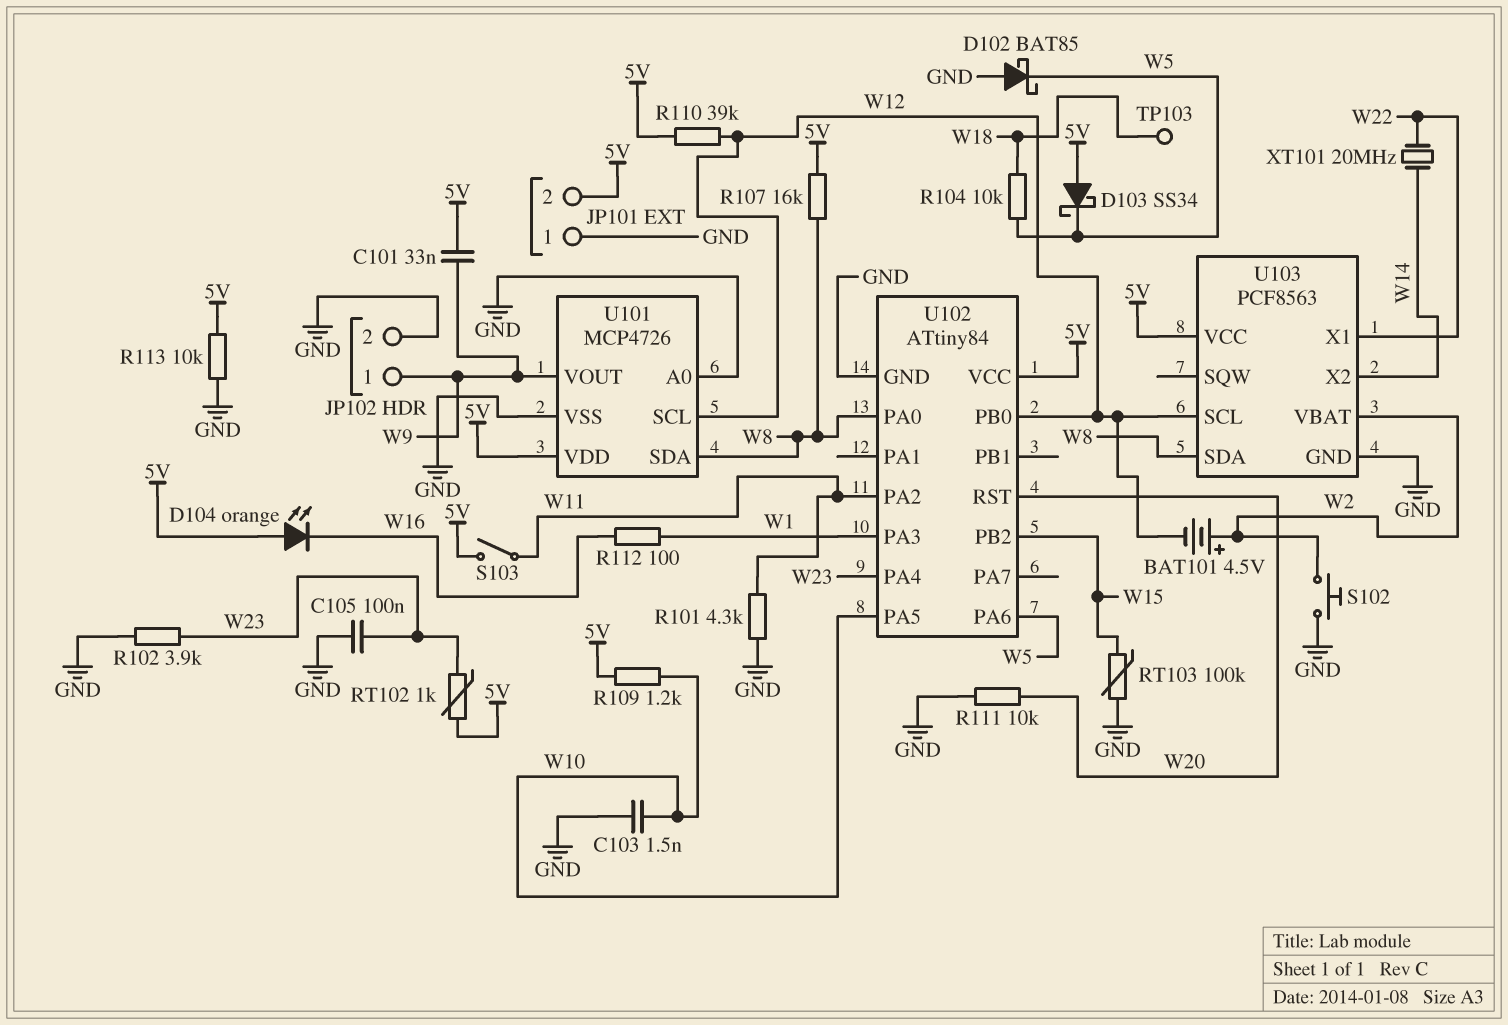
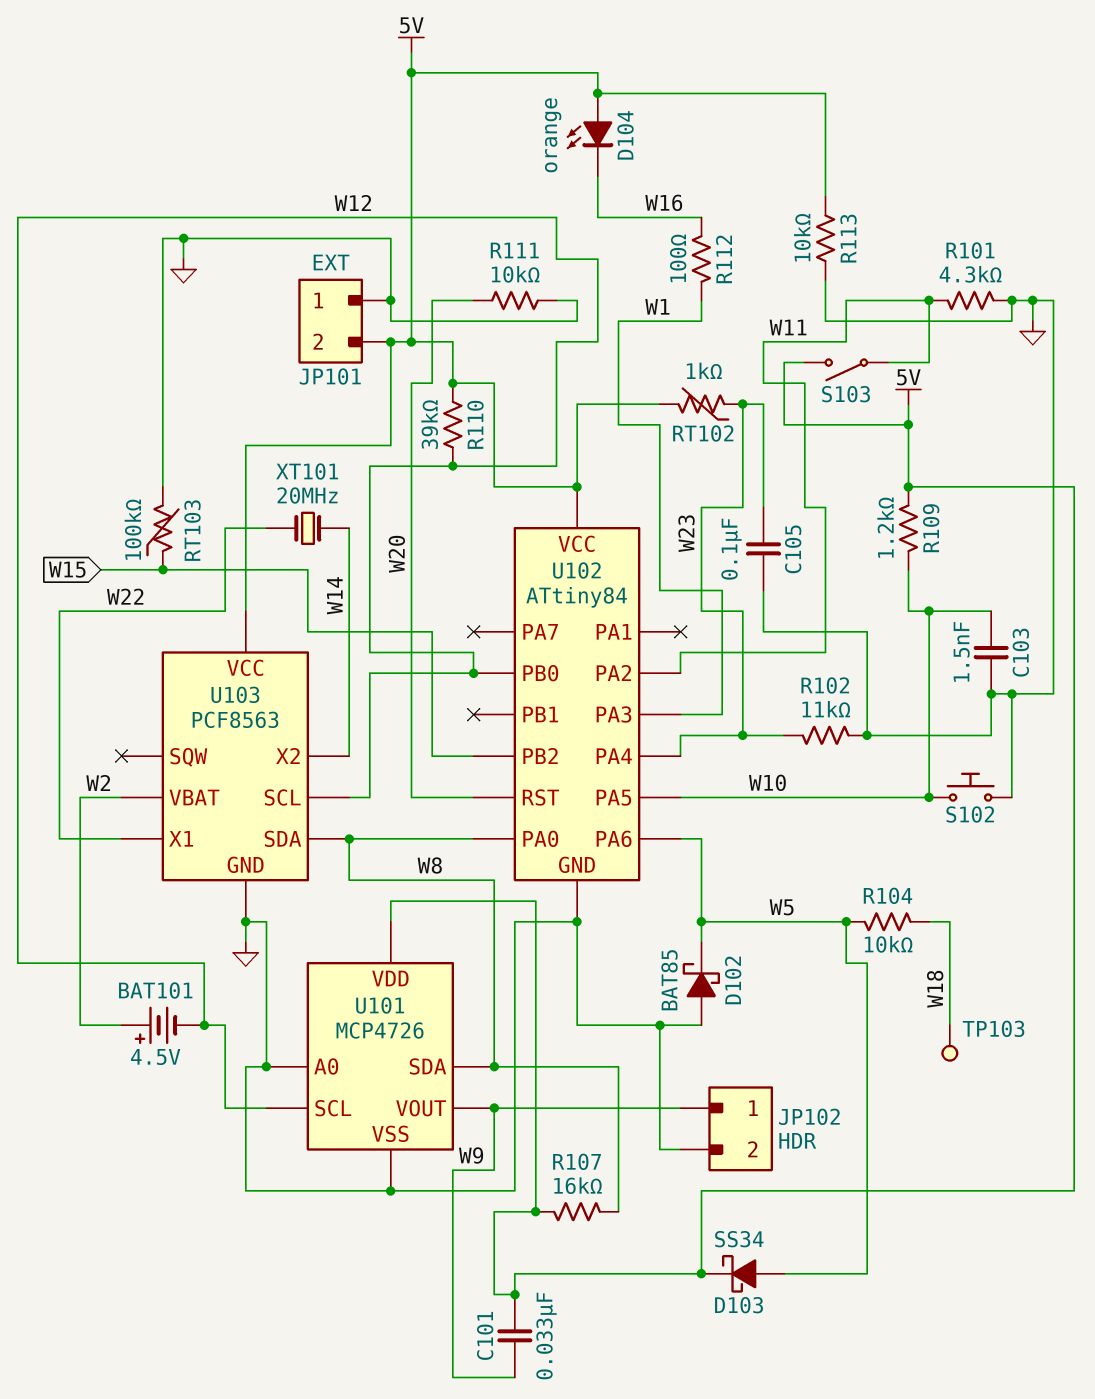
D103: schottky SS34 (A 5V, K W5) -> schottky SS34 (A W5, K 5V)
R102: 3.9k (GND, W23) -> 11k (GND, W23)
S102: button (GND, W2) -> button (GND, W10)

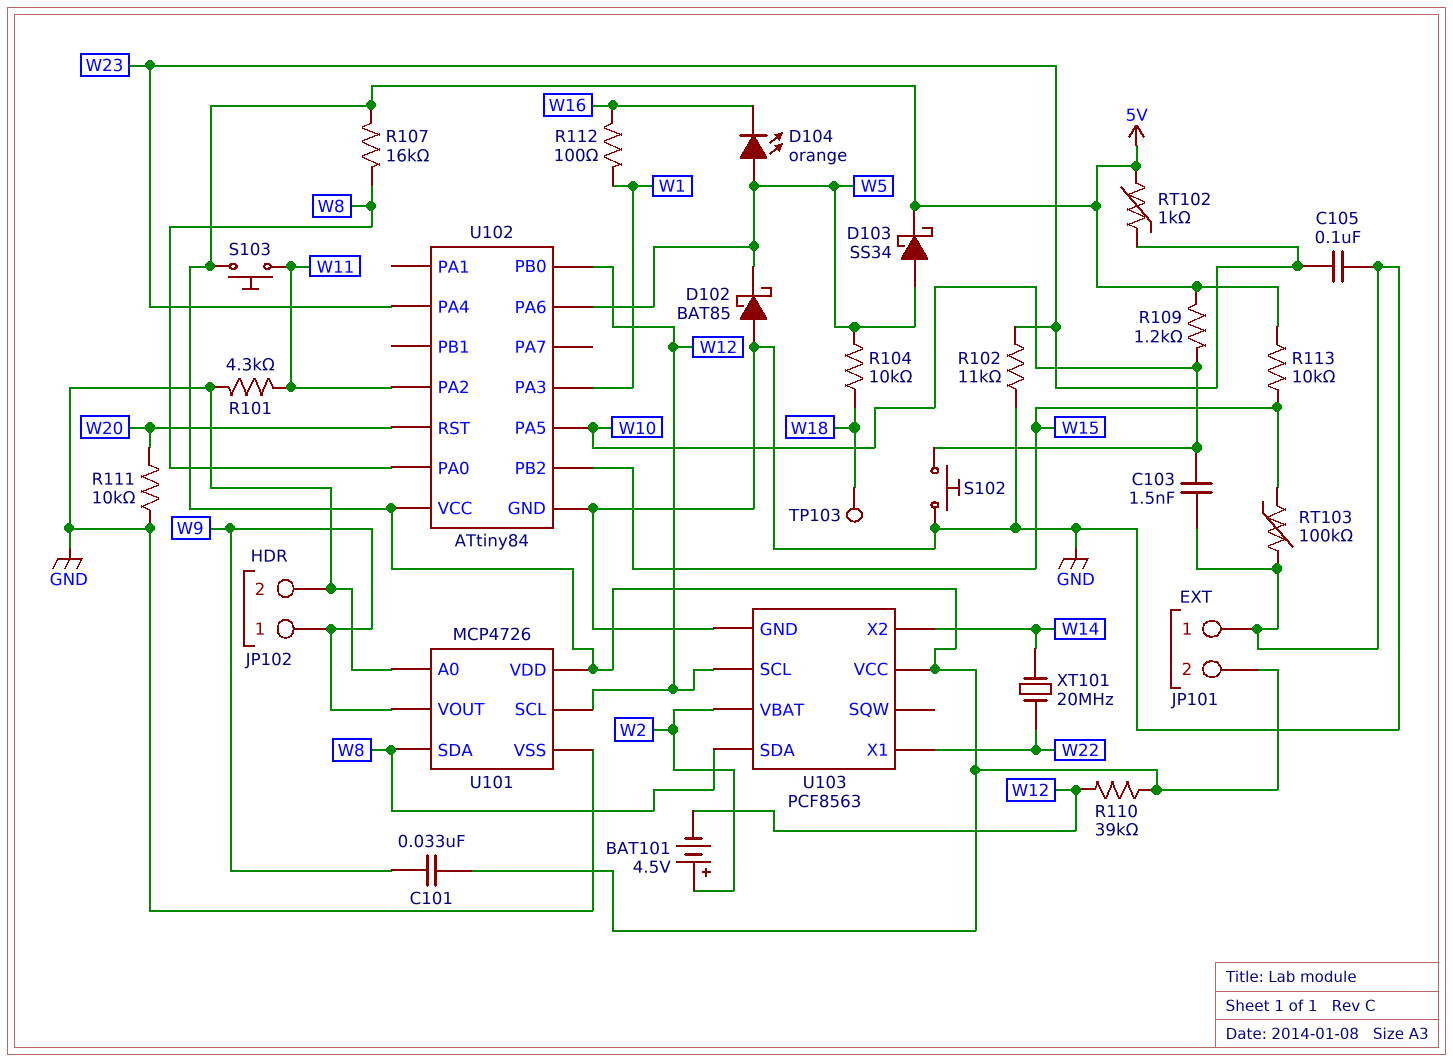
D104: LED orange (A 5V, K W16) -> LED orange (A W5, K W16)
R113: 10k (5V, GND) -> 10k (5V, W15)
S103: switch (5V, W11) -> button (5V, W11)

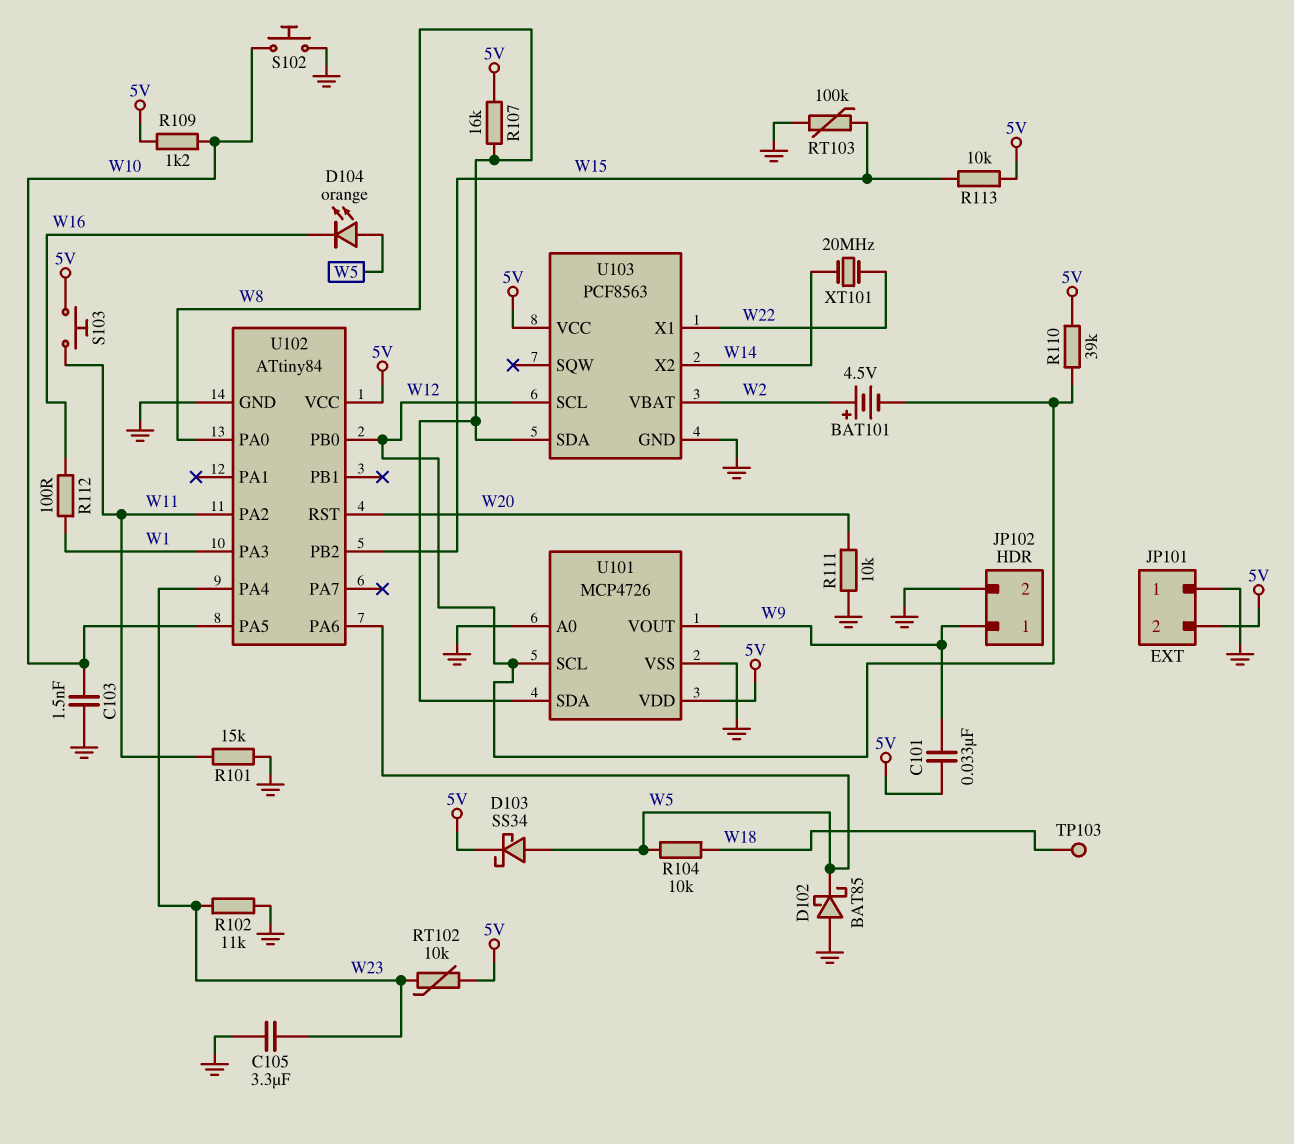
C105: 100nF (GND, W23) -> 3.3uF (GND, W23)
R101: 4.3k (GND, W11) -> 15k (GND, W11)
RT102: 1k (5V, W23) -> 10k (5V, W23)

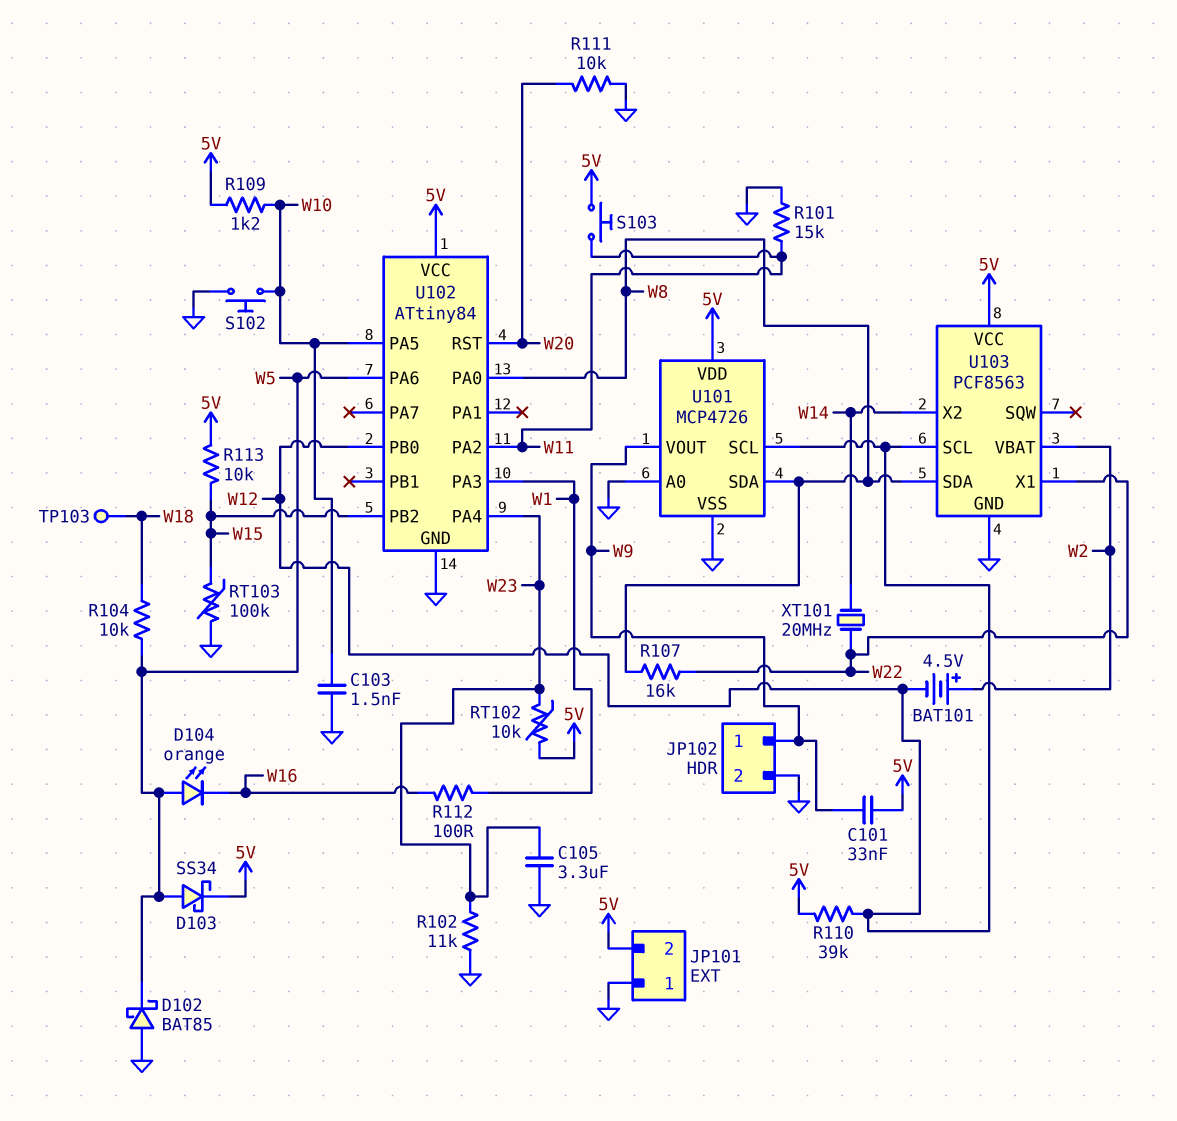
R107: 16k (5V, W8) -> 16k (W8, W22)

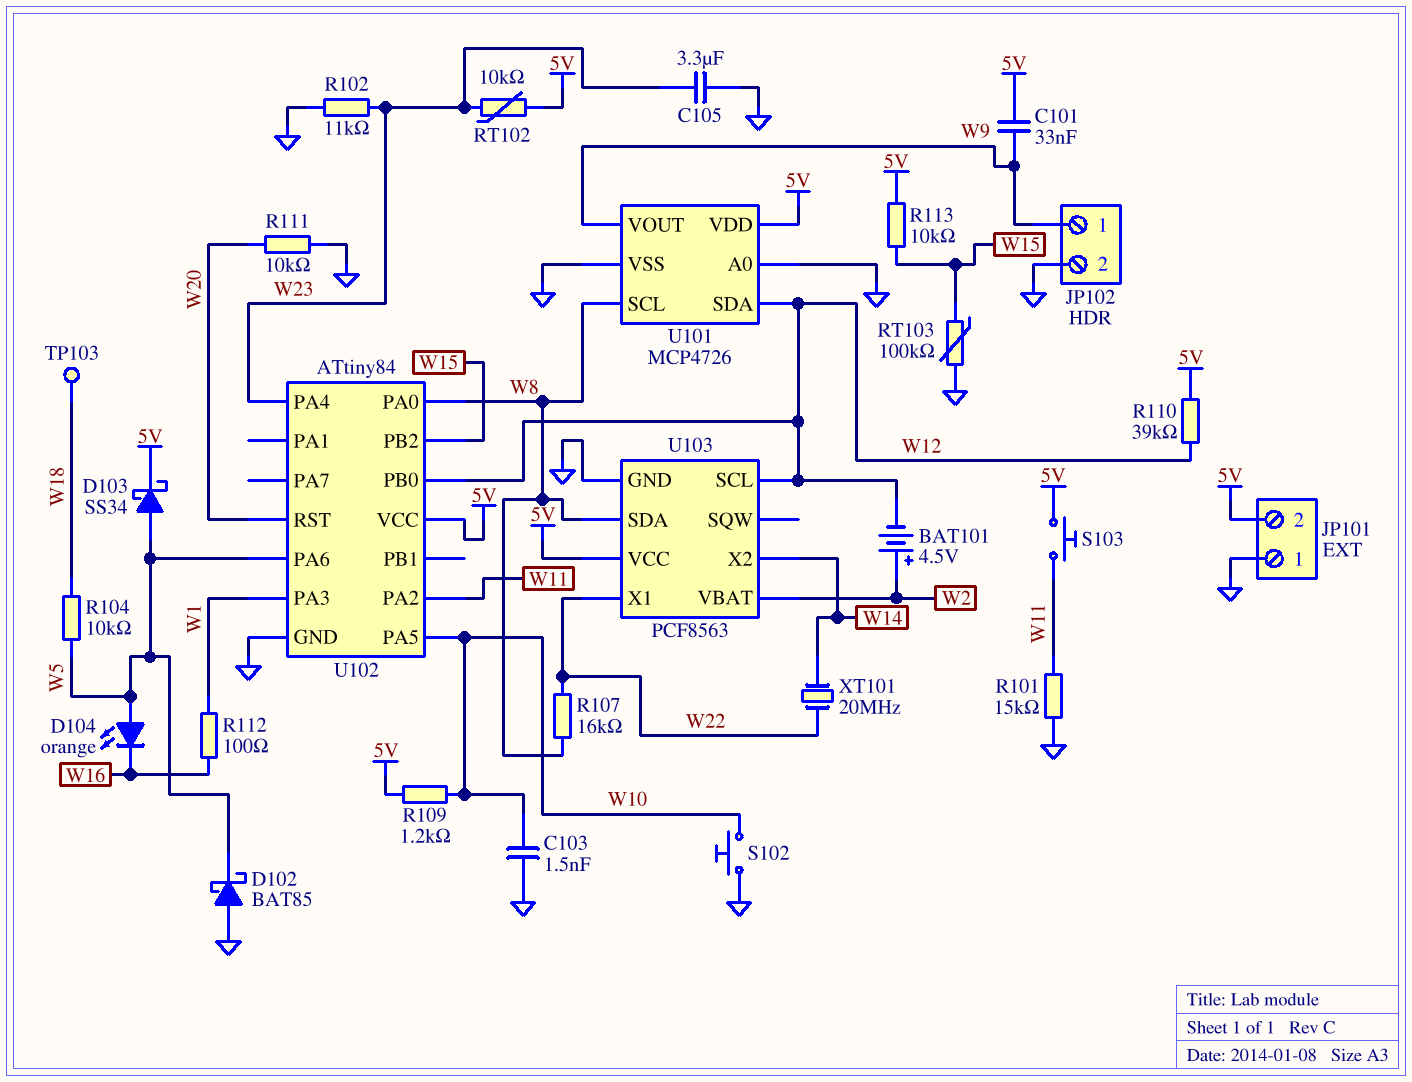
U101 pin SCL: W12 -> W8
U101 pin SDA: W8 -> W12

